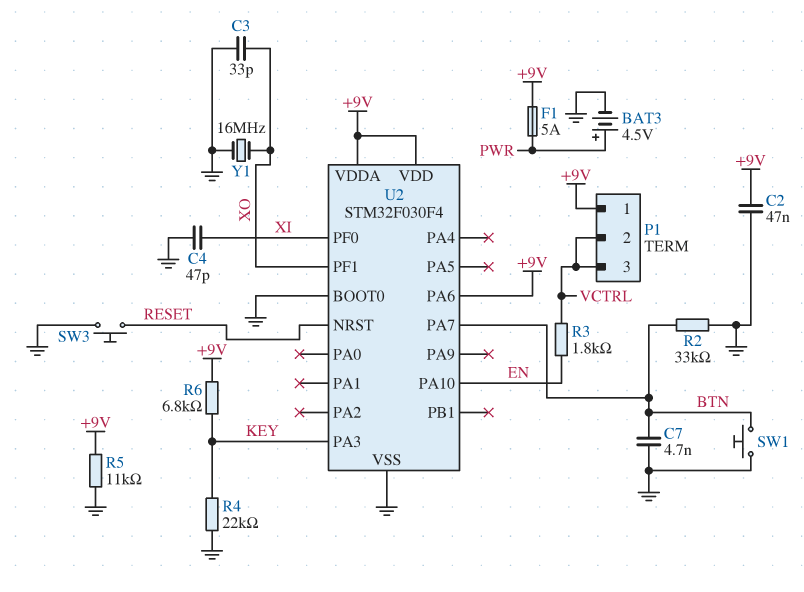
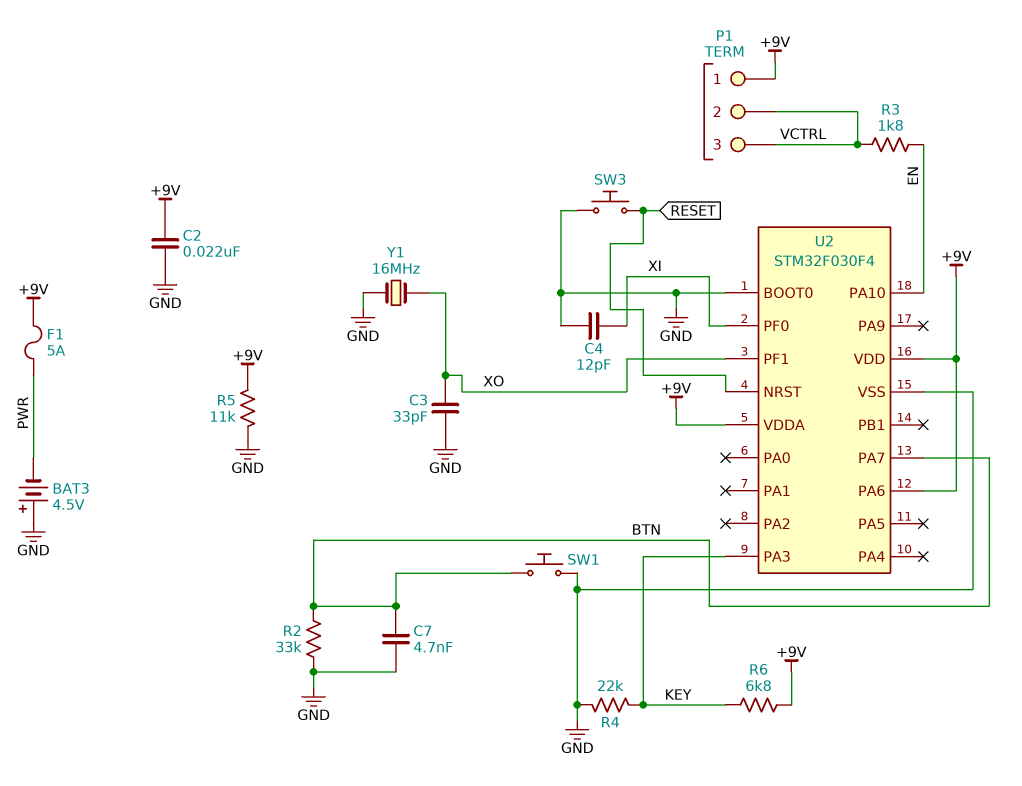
BAT3: 4.5V (plus PWR, minus GND) -> 4.5V (plus GND, minus PWR)
C2: 47nF (+9V, GND) -> 22nF (+9V, GND)
C4: 47pF (GND, XI) -> 12pF (GND, XI)

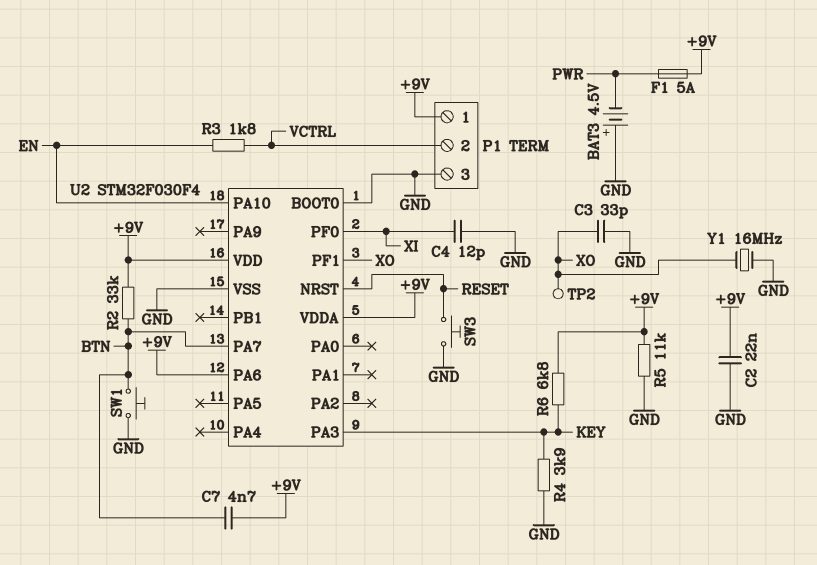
C7: 4.7nF (BTN, GND) -> 4.7nF (+9V, BTN)
P1 pin 3: VCTRL -> GND
R2: 33k (BTN, GND) -> 33k (+9V, BTN)
R4: 22k (GND, KEY) -> 3.9k (GND, KEY)
TP2: none -> test point (XO)

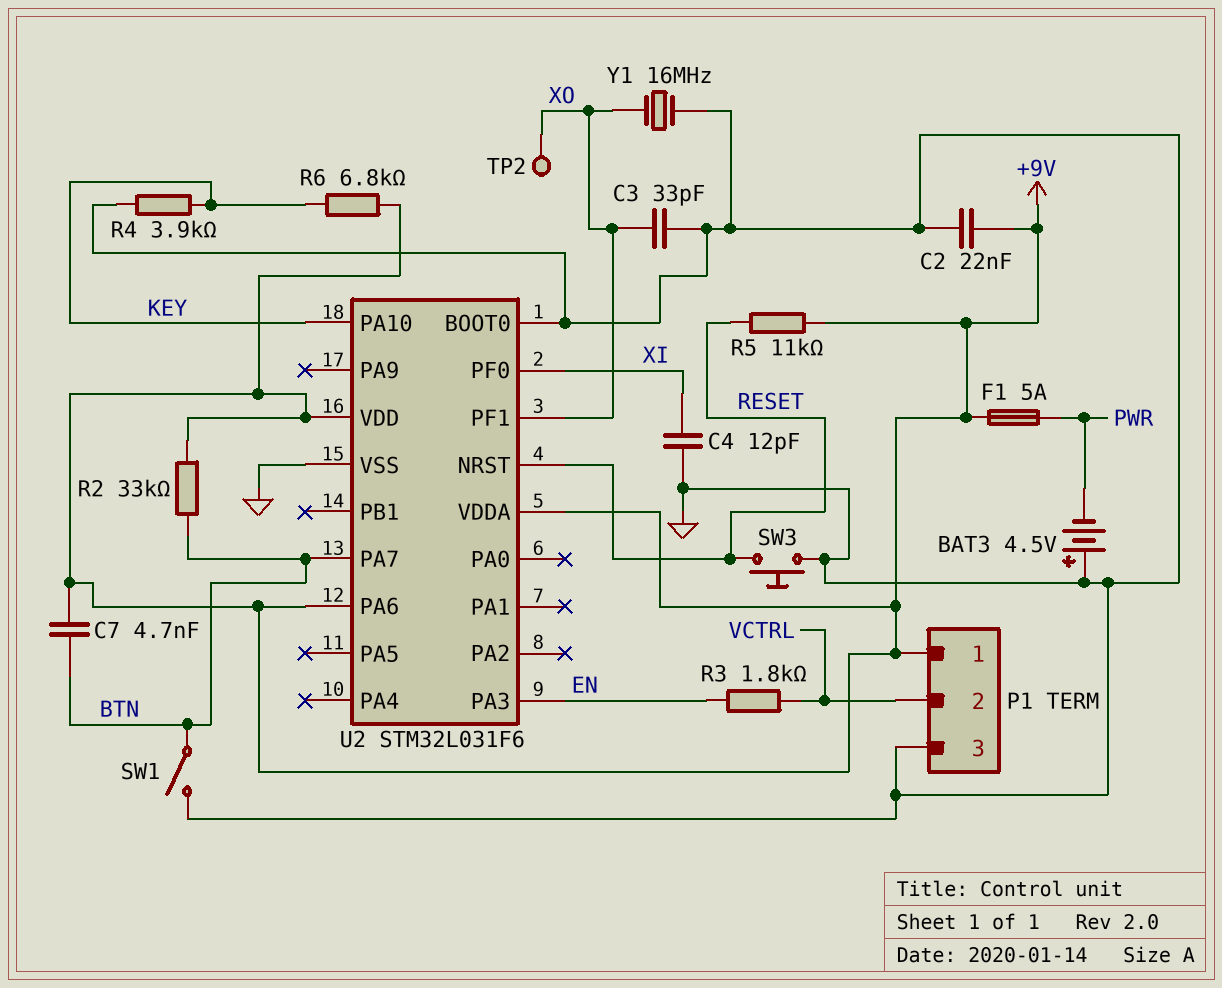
R5: 11k (+9V, GND) -> 11k (+9V, RESET)
SW1: button (BTN, GND) -> switch (BTN, GND)
U2: STM32F030F4 -> STM32L031F6
U2 pin PA3: KEY -> EN
U2 pin PA10: EN -> KEY

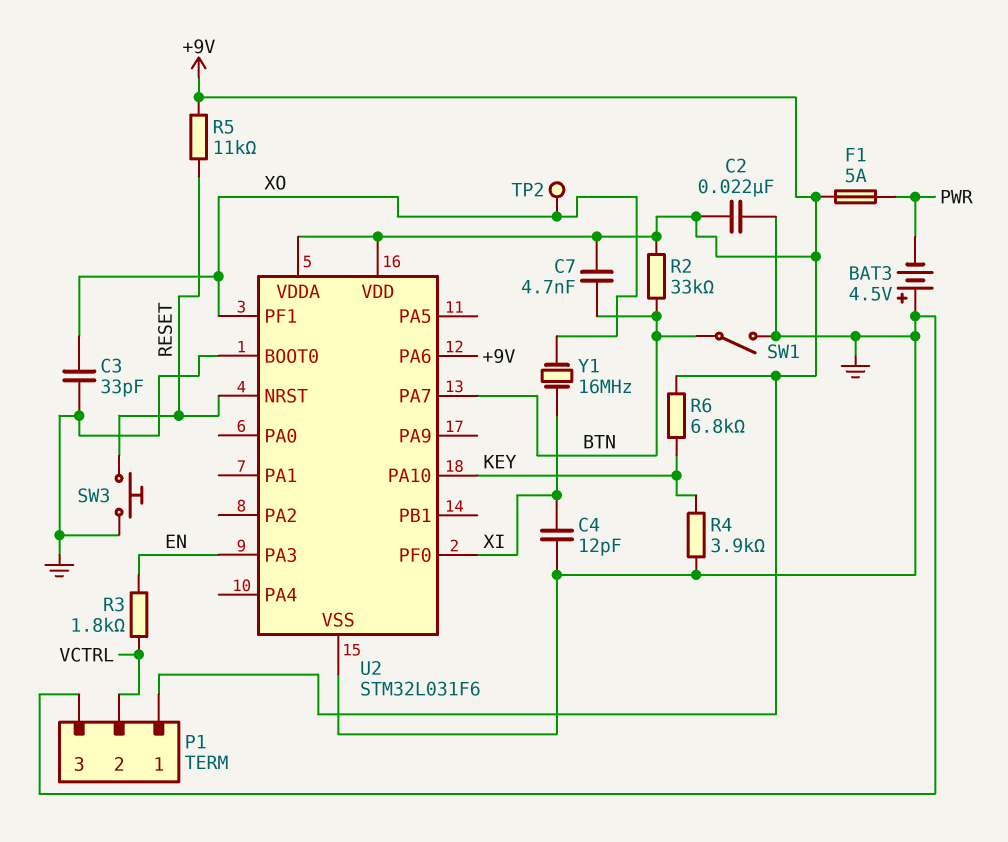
Y1: 16MHz (GND, XO) -> 16MHz (XI, XO)

